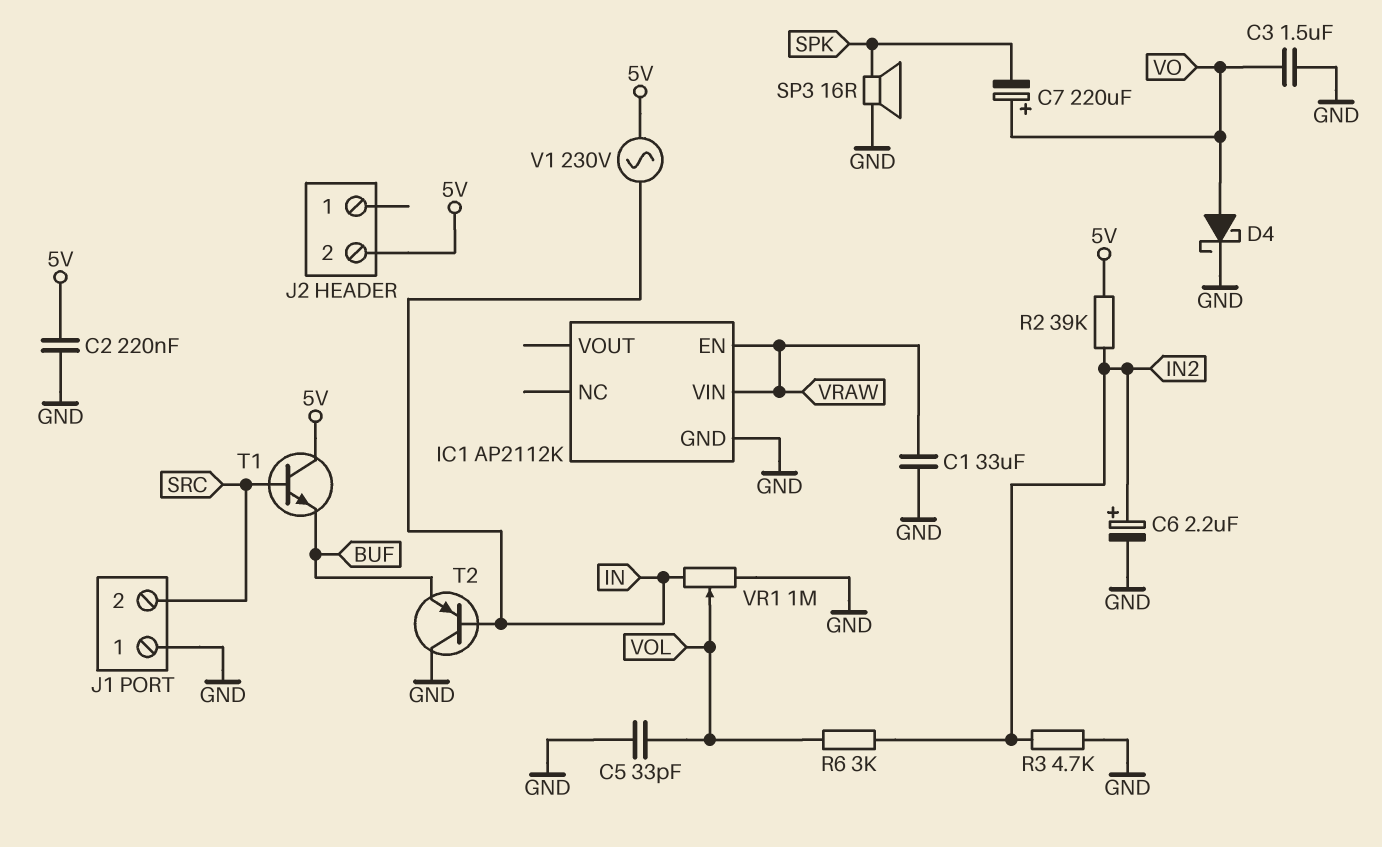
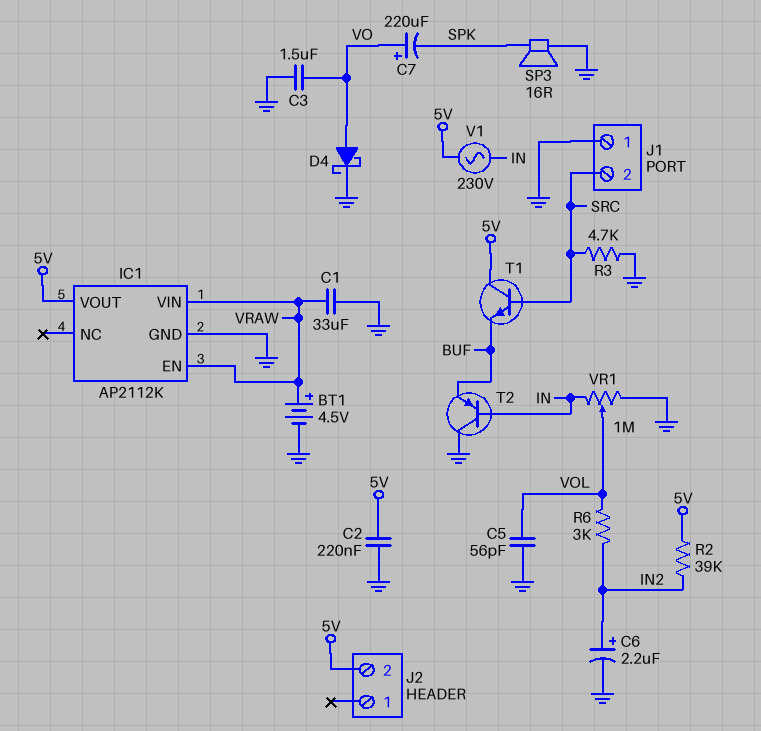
BT1: none -> 4.5V (plus VRAW, minus GND)
C5: 33pF (GND, VOL) -> 56pF (GND, VOL)
IC1 pin VOUT: none -> 5V
R3: 4.7k (GND, IN2) -> 4.7k (GND, SRC)

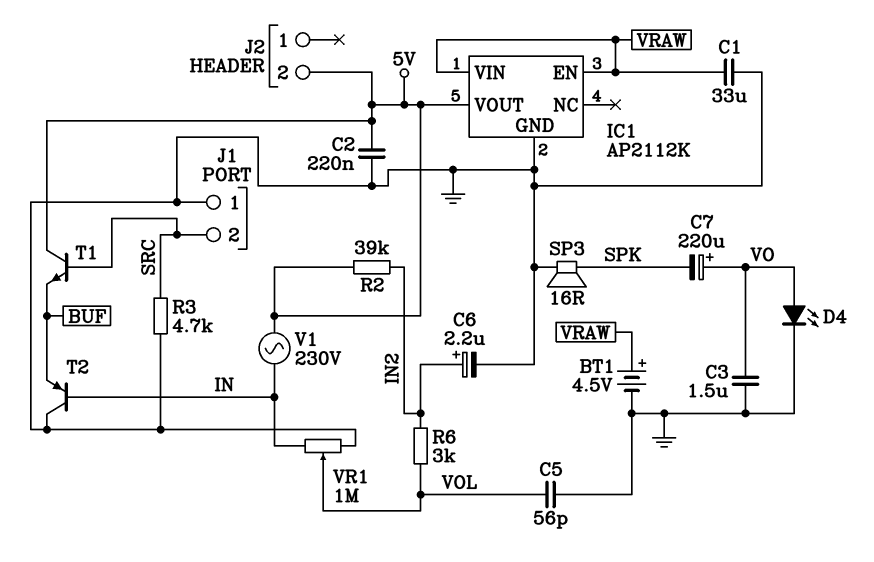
D4: schottky (A VO, K GND) -> LED (A VO, K GND)

